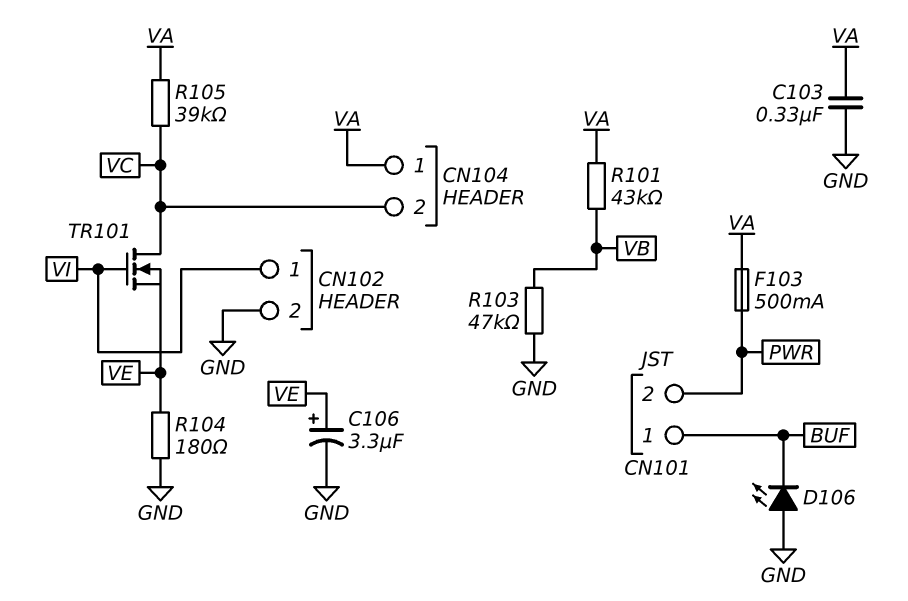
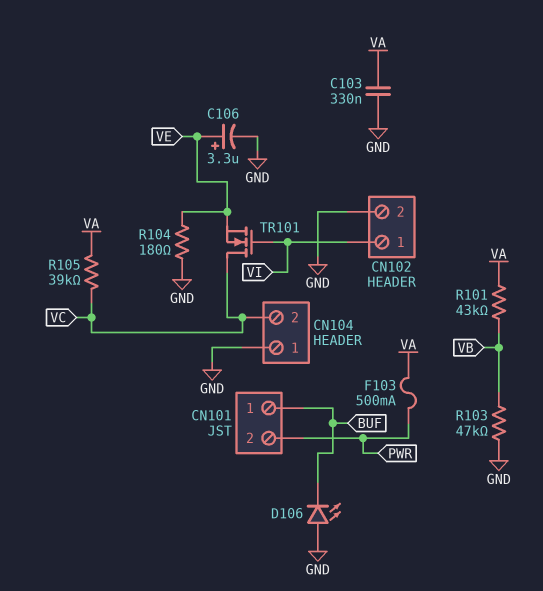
CN104 pin 1: VA -> GND

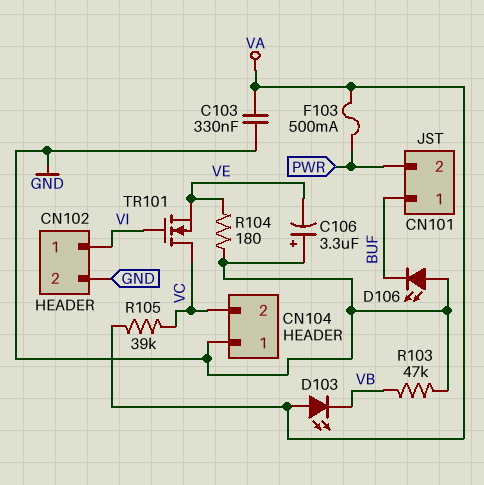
C106: 3.3uF (plus VE, minus GND) -> 3.3uF (plus GND, minus VE)
D103: none -> LED (A VA, K VB)
R101: 43k (VA, VB) -> none

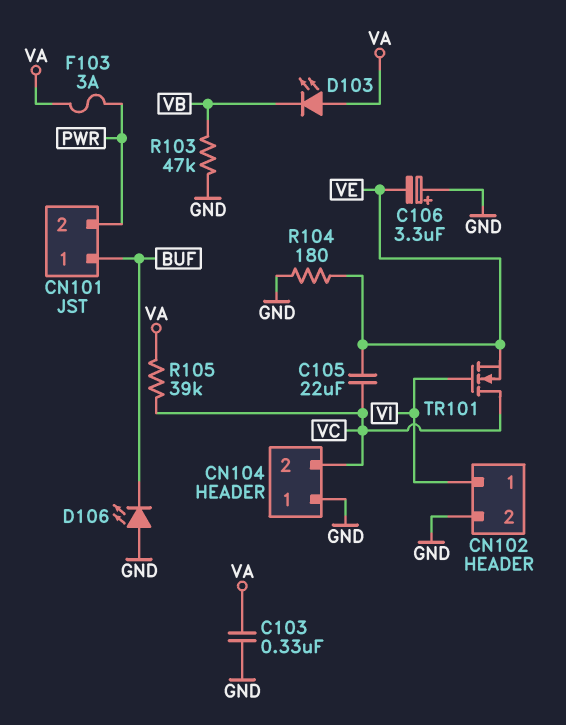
C105: none -> 22uF (VC, VE)
F103: 500mA (PWR, VA) -> 3A (PWR, VA)

